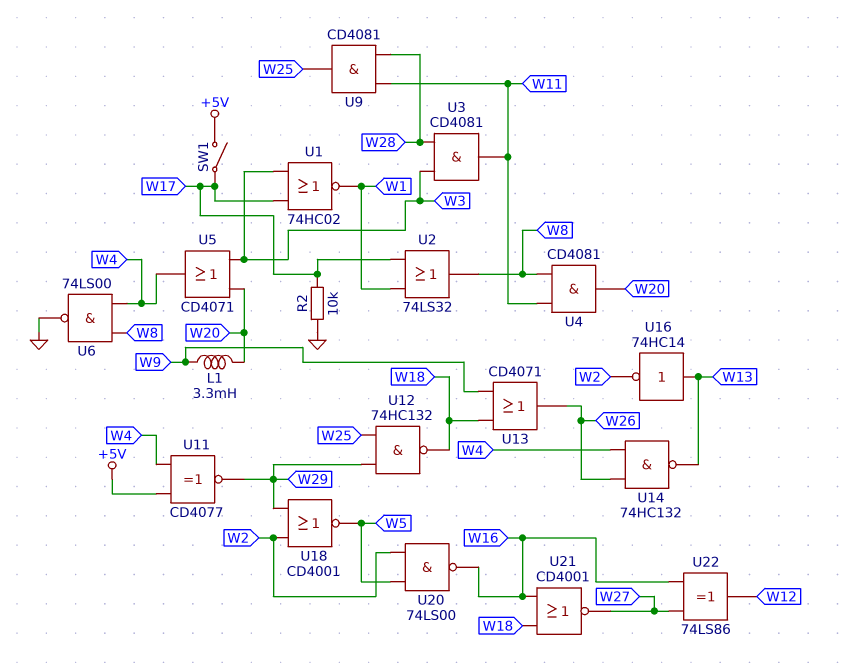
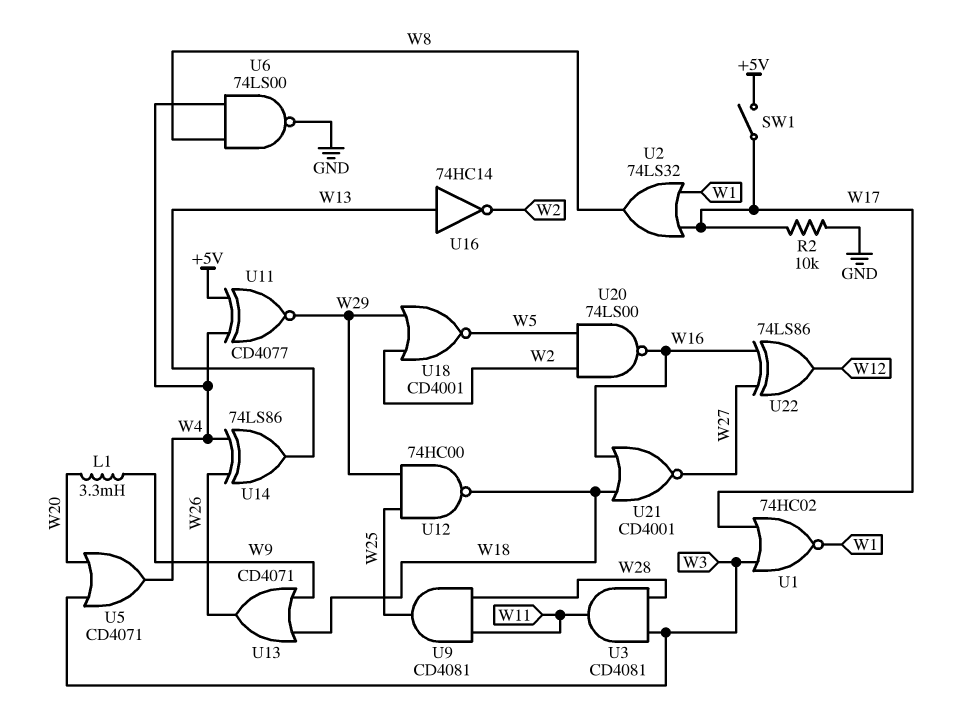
U4: AND CD4081 (in W8, in W11, out W20) -> none
U12: NAND 74HC132 (in W25, in W29, out W18) -> NAND 74HC00 (in W25, in W29, out W18)
U14: NAND 74HC132 (in W4, in W26, out W13) -> XOR 74LS86 (in W4, in W26, out W13)

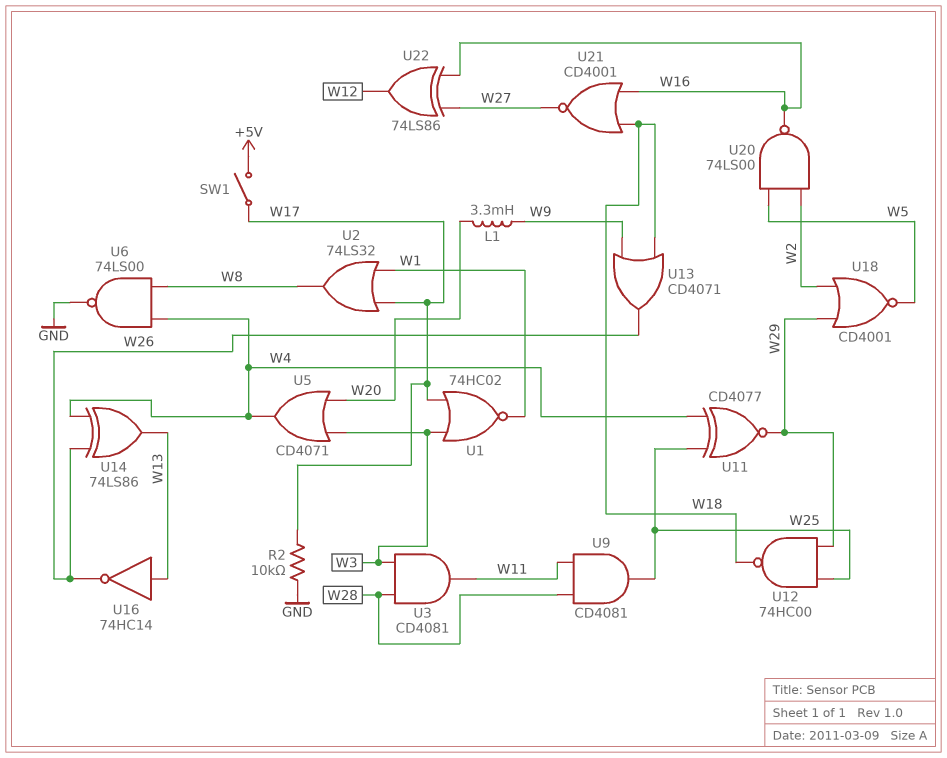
U11: XNOR CD4077 (in +5V, in W4, out W29) -> XNOR CD4077 (in W4, in W25, out W29)
U16: NOT 74HC14 (in W13, out W2) -> NOT 74HC14 (in W13, out W26)

